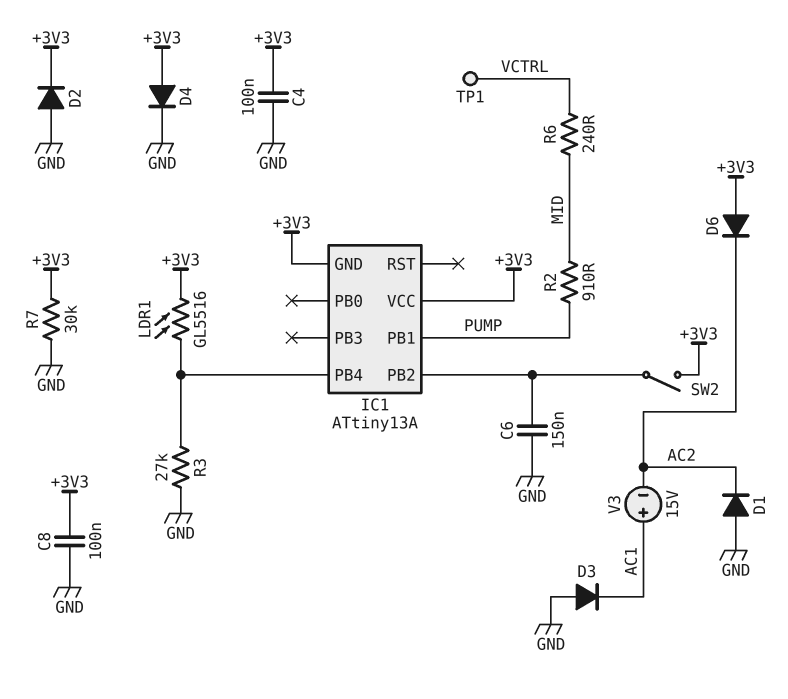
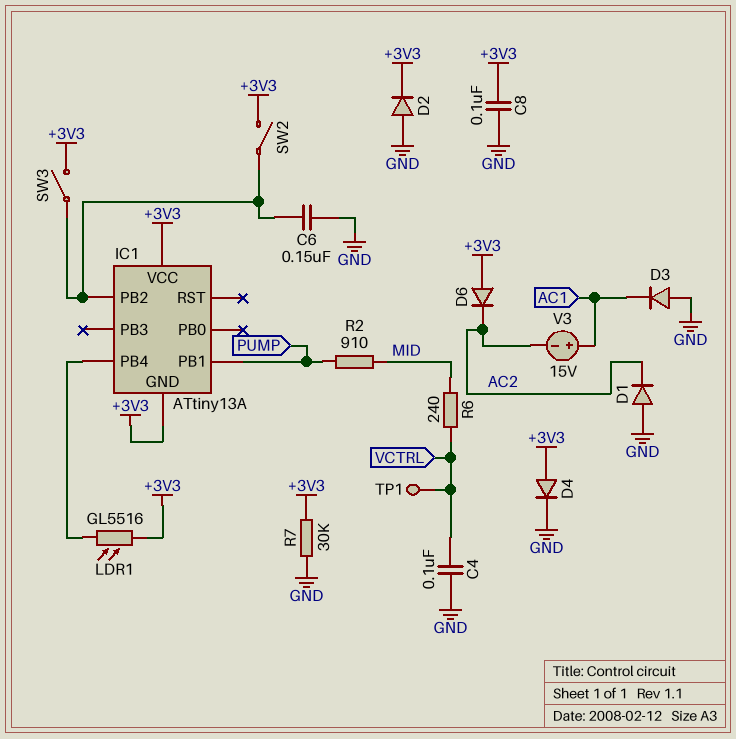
C4: 100nF (+3V3, GND) -> 100nF (GND, VCTRL)
R3: 27k (GND, IC1/PB4) -> none
SW3: none -> switch (+3V3, IC1/PB2)

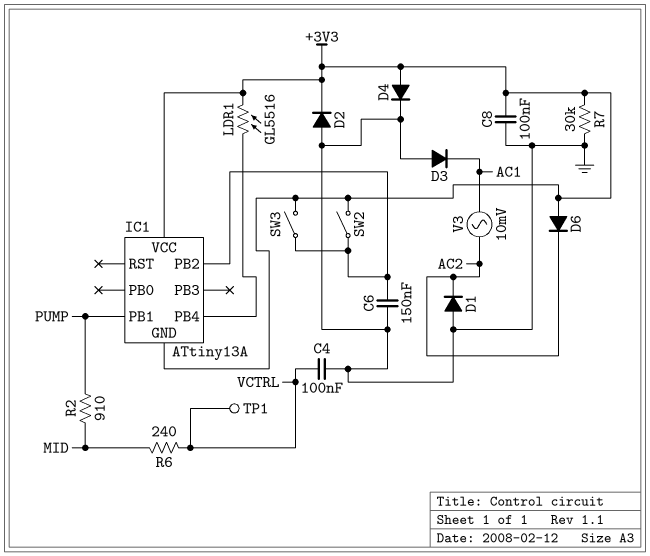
V3: 15V (plus AC1, minus AC2) -> AC 10mV (AC1, AC2)

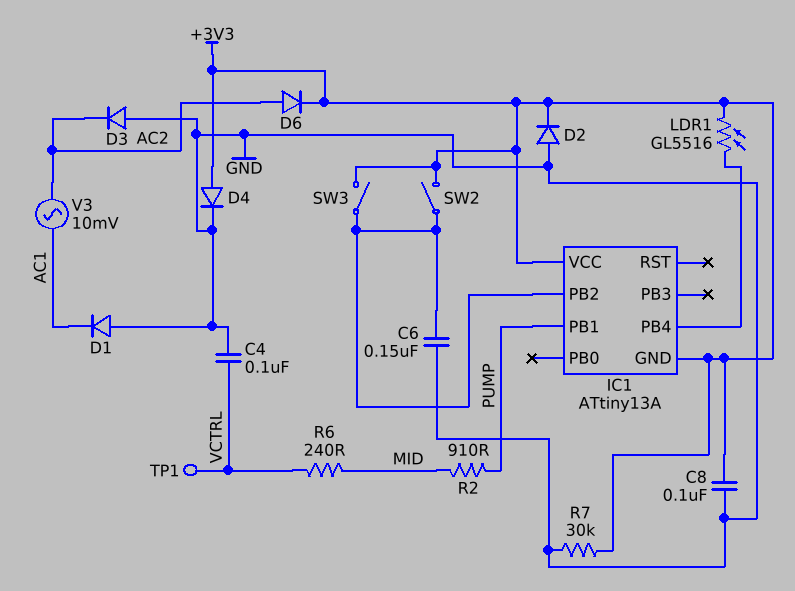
D1: diode (A GND, K AC2) -> diode (A GND, K AC1)
D3: diode (A GND, K AC1) -> diode (A GND, K AC2)
D6: diode (A +3V3, K AC2) -> diode (A AC2, K +3V3)

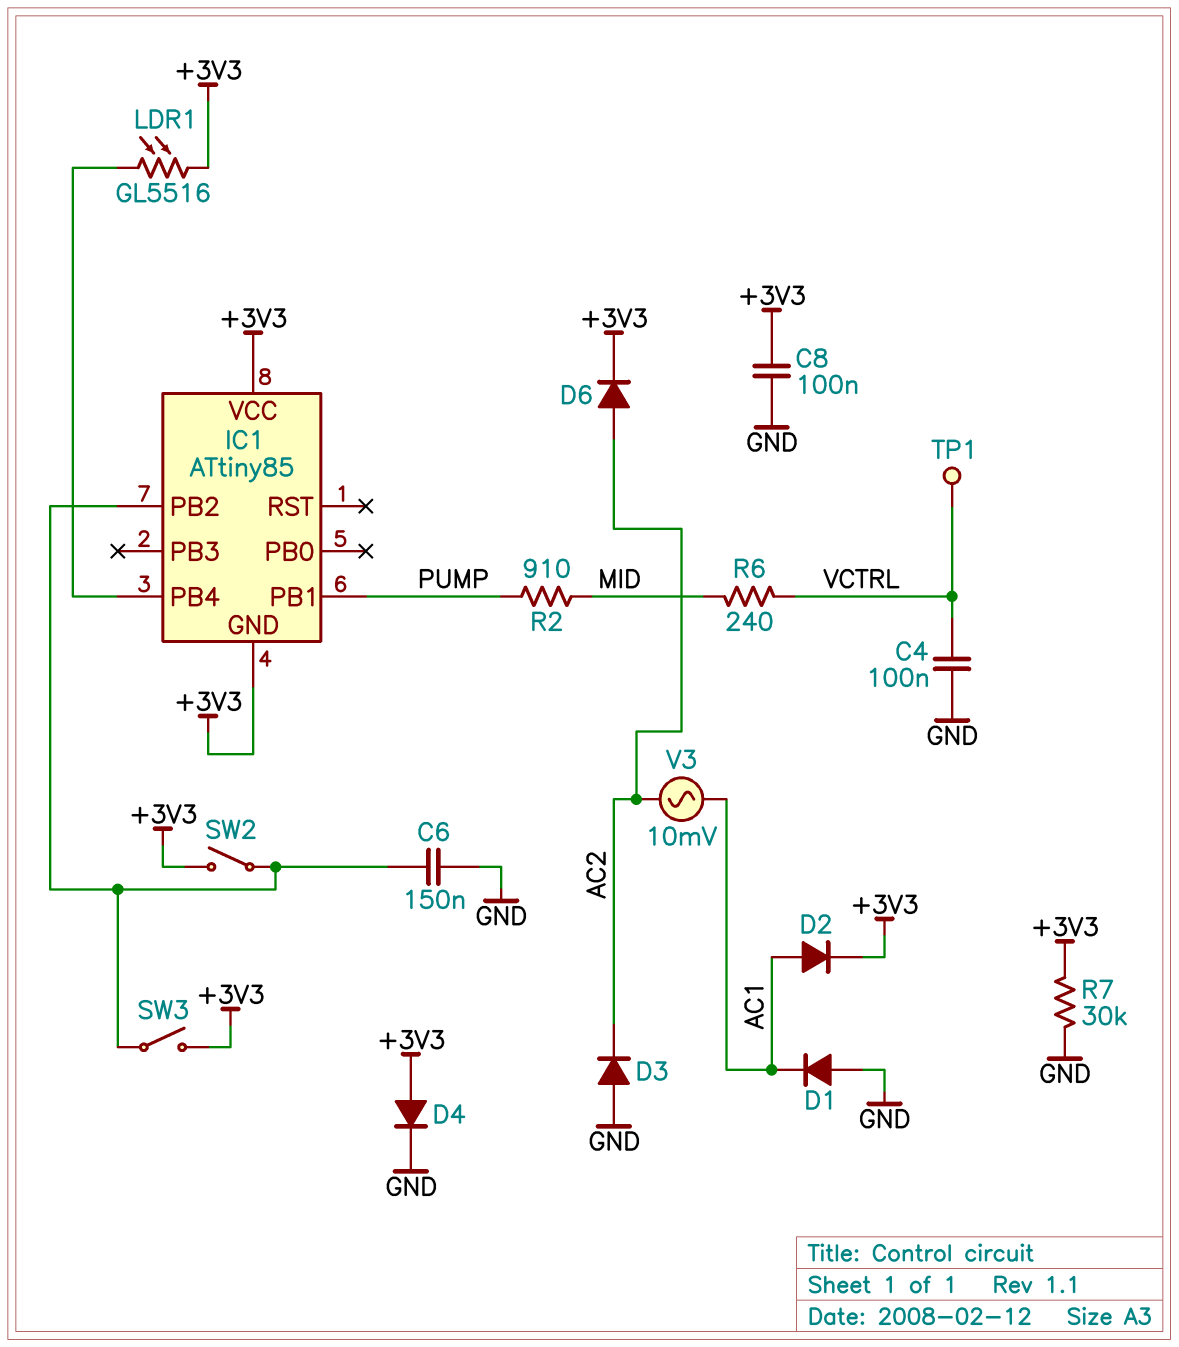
D2: diode (A GND, K +3V3) -> diode (A AC1, K +3V3)
IC1: ATtiny13A -> ATtiny85

